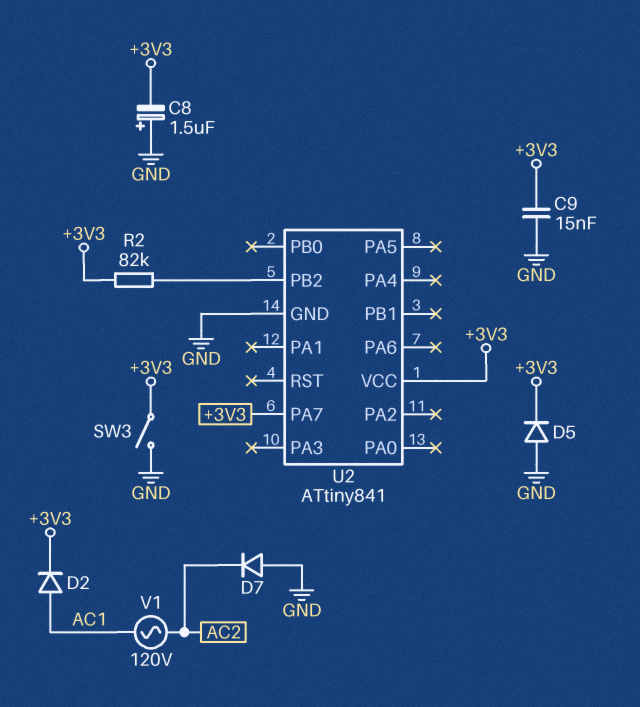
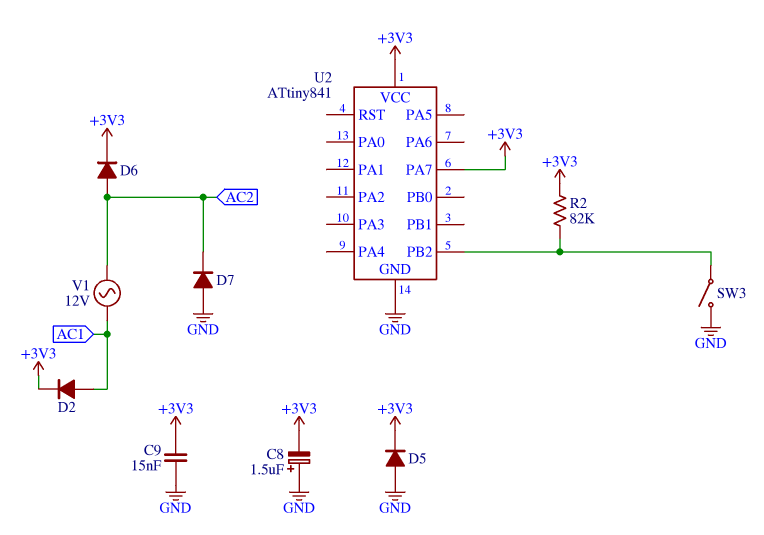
D6: none -> diode (A AC2, K +3V3)
SW3: switch (+3V3, GND) -> switch (GND, U2/PB2)
V1: AC 120V (AC1, AC2) -> AC 12V (AC1, AC2)

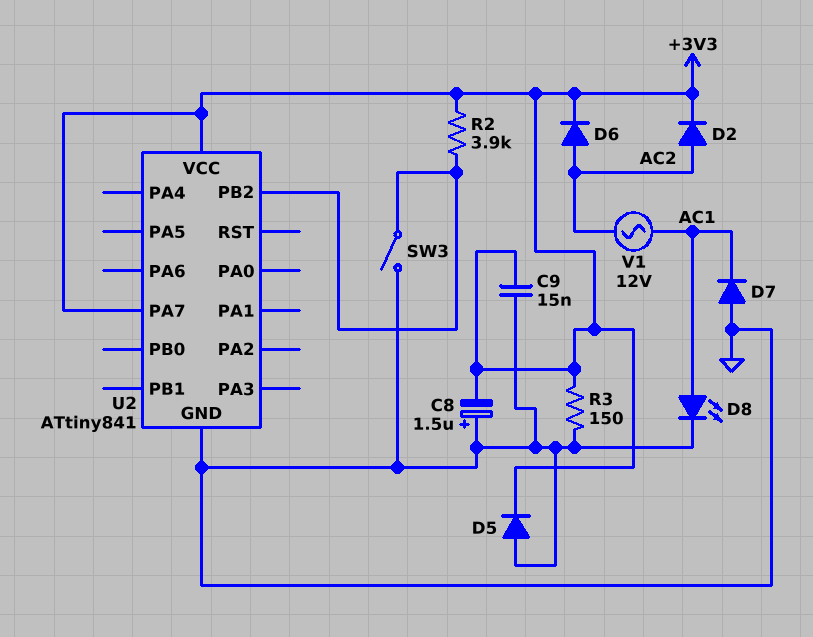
D2: diode (A AC1, K +3V3) -> diode (A AC2, K +3V3)
D7: diode (A GND, K AC2) -> diode (A GND, K AC1)
D8: none -> LED (A AC1, K GND)
R2: 82k (+3V3, U2/PB2) -> 3.9k (+3V3, U2/PB2)
R3: none -> 150 (+3V3, GND)

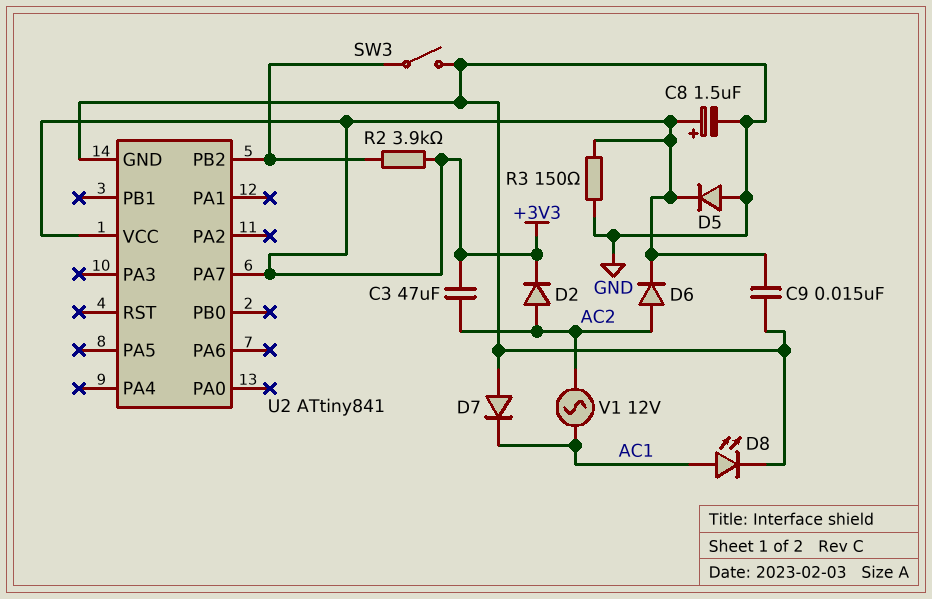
C3: none -> 47uF (+3V3, AC2)
C8: 1.5uF (plus GND, minus +3V3) -> 1.5uF (plus +3V3, minus GND)

